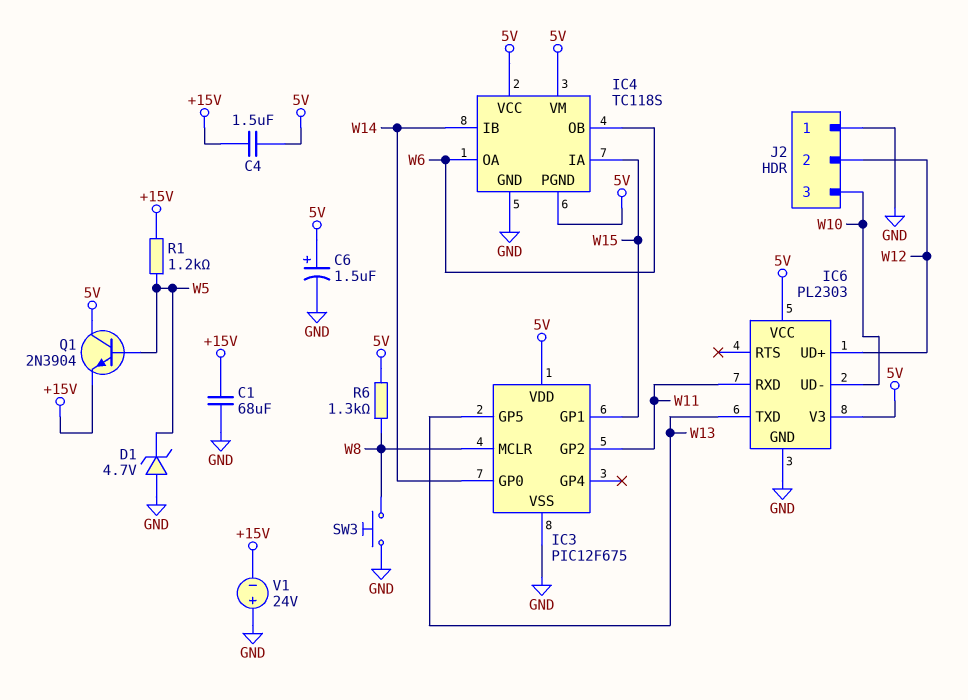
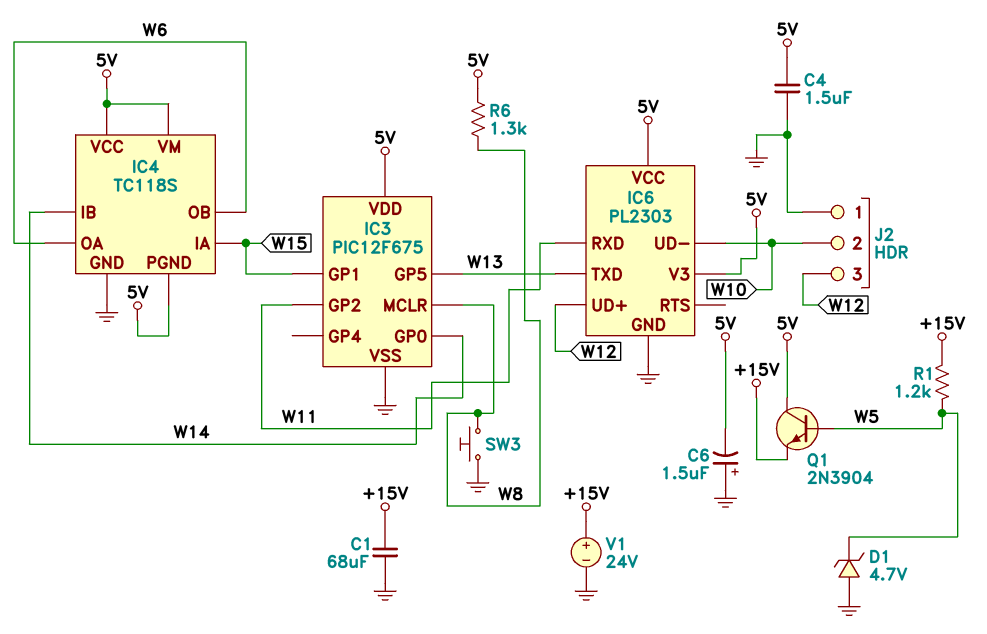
C4: 1.5uF (+15V, 5V) -> 1.5uF (5V, GND)
C6: 1.5uF (plus 5V, minus GND) -> 1.5uF (plus GND, minus 5V)
J2 pin 2: W12 -> W10
J2 pin 3: W10 -> W12
V1: 24V (plus GND, minus +15V) -> 24V (plus +15V, minus GND)

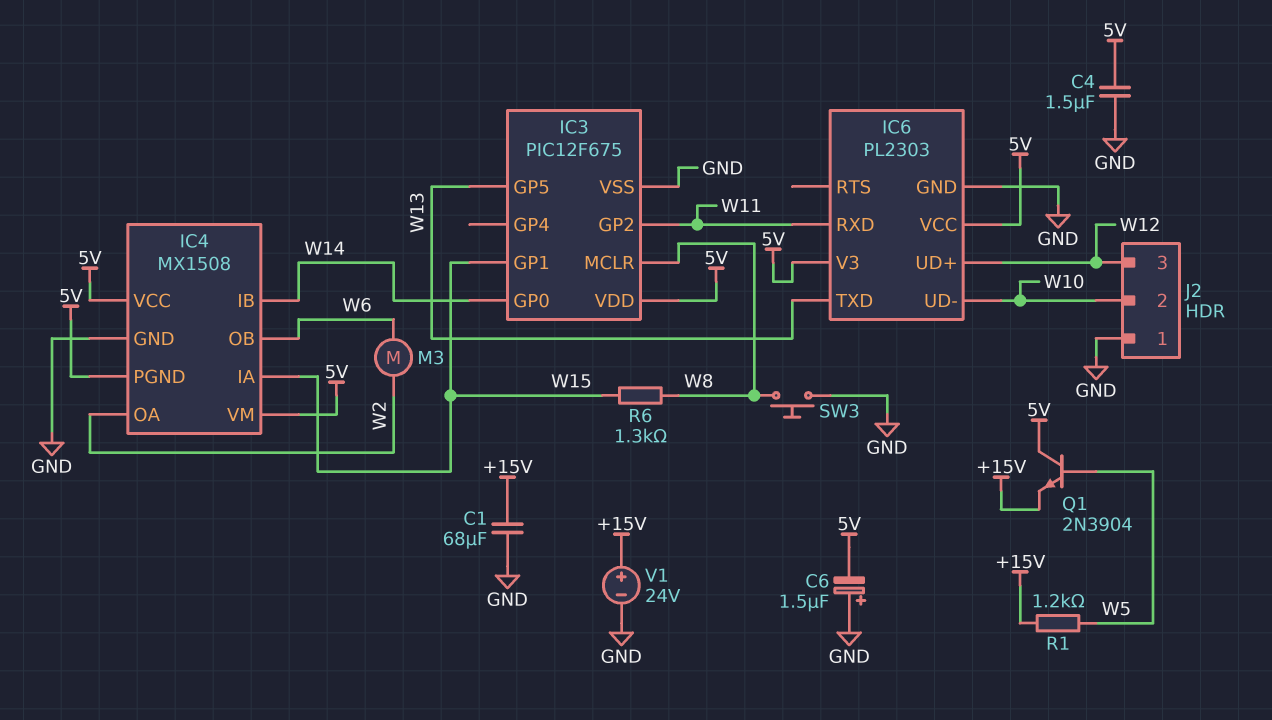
D1: zener 4.7V (A GND, K W5) -> none
IC4: TC118S -> MX1508
IC4 pin OA: W6 -> W2
M3: none -> motor (W2, W6)
R6: 1.3k (5V, W8) -> 1.3k (W8, W15)

